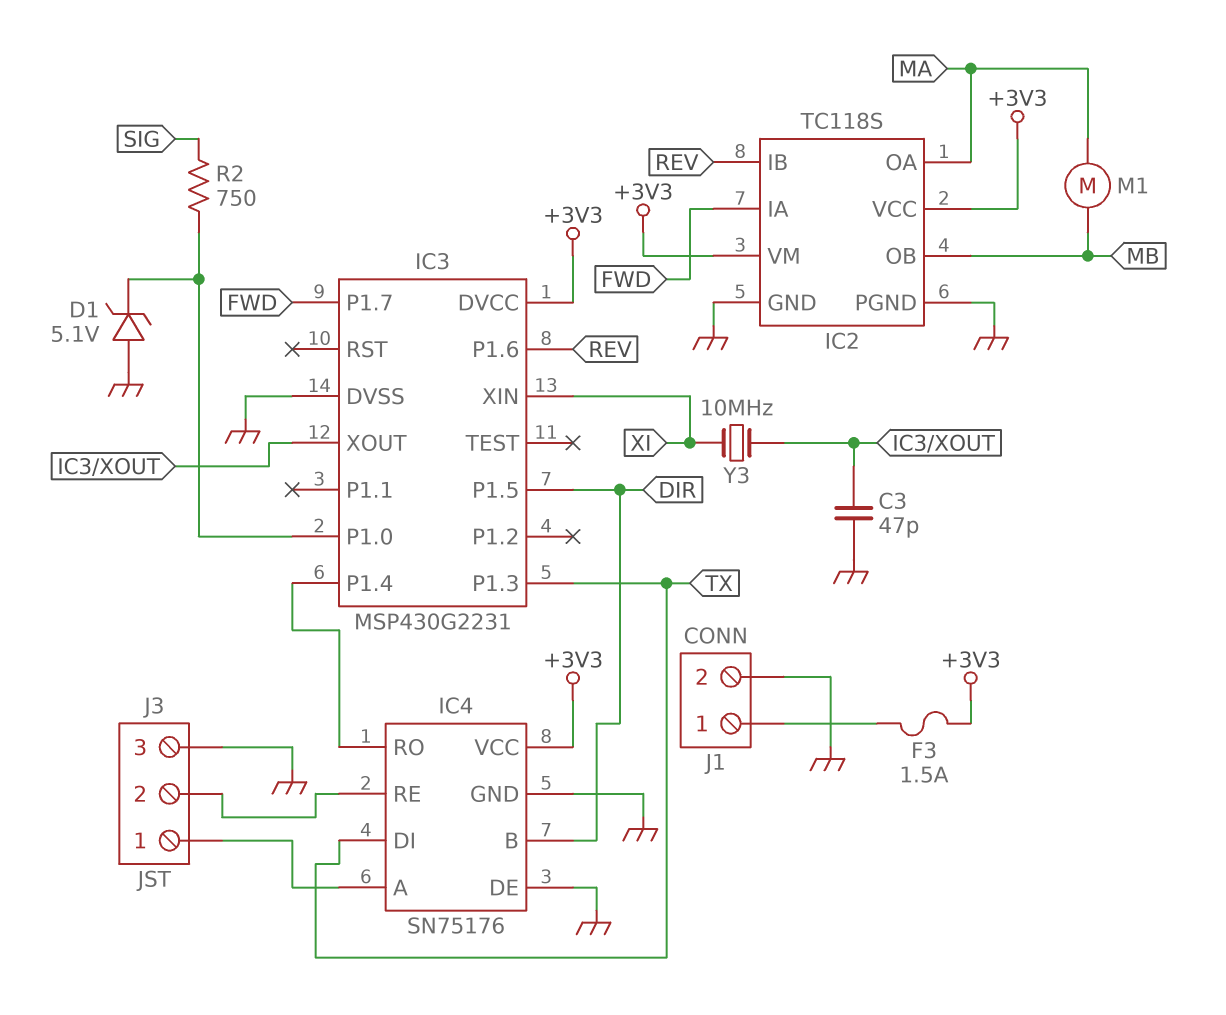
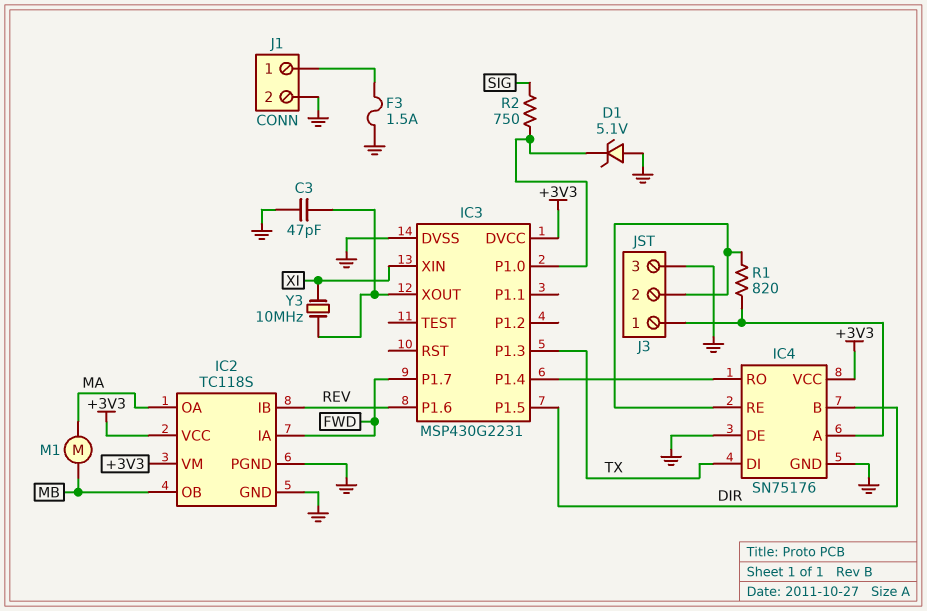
F3: 1.5A (+3V3, J1/1) -> 1.5A (GND, J1/1)
R1: none -> 820 (IC4/A, IC4/RE)

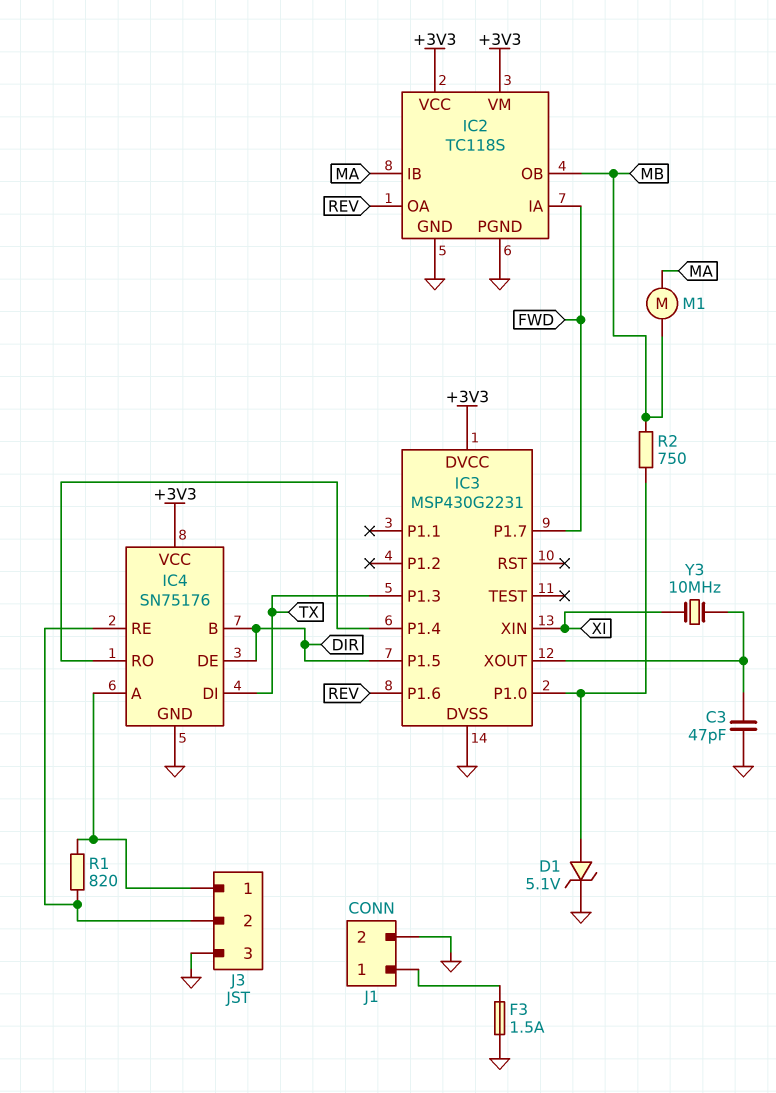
D1: zener 5.1V (A GND, K IC3/P1.0) -> zener 5.1V (A IC3/P1.0, K GND)
IC2 pin IB: REV -> MA
IC2 pin OA: MA -> REV
IC4 pin DE: GND -> DIR
R2: 750 (IC3/P1.0, SIG) -> 750 (IC3/P1.0, MB)

